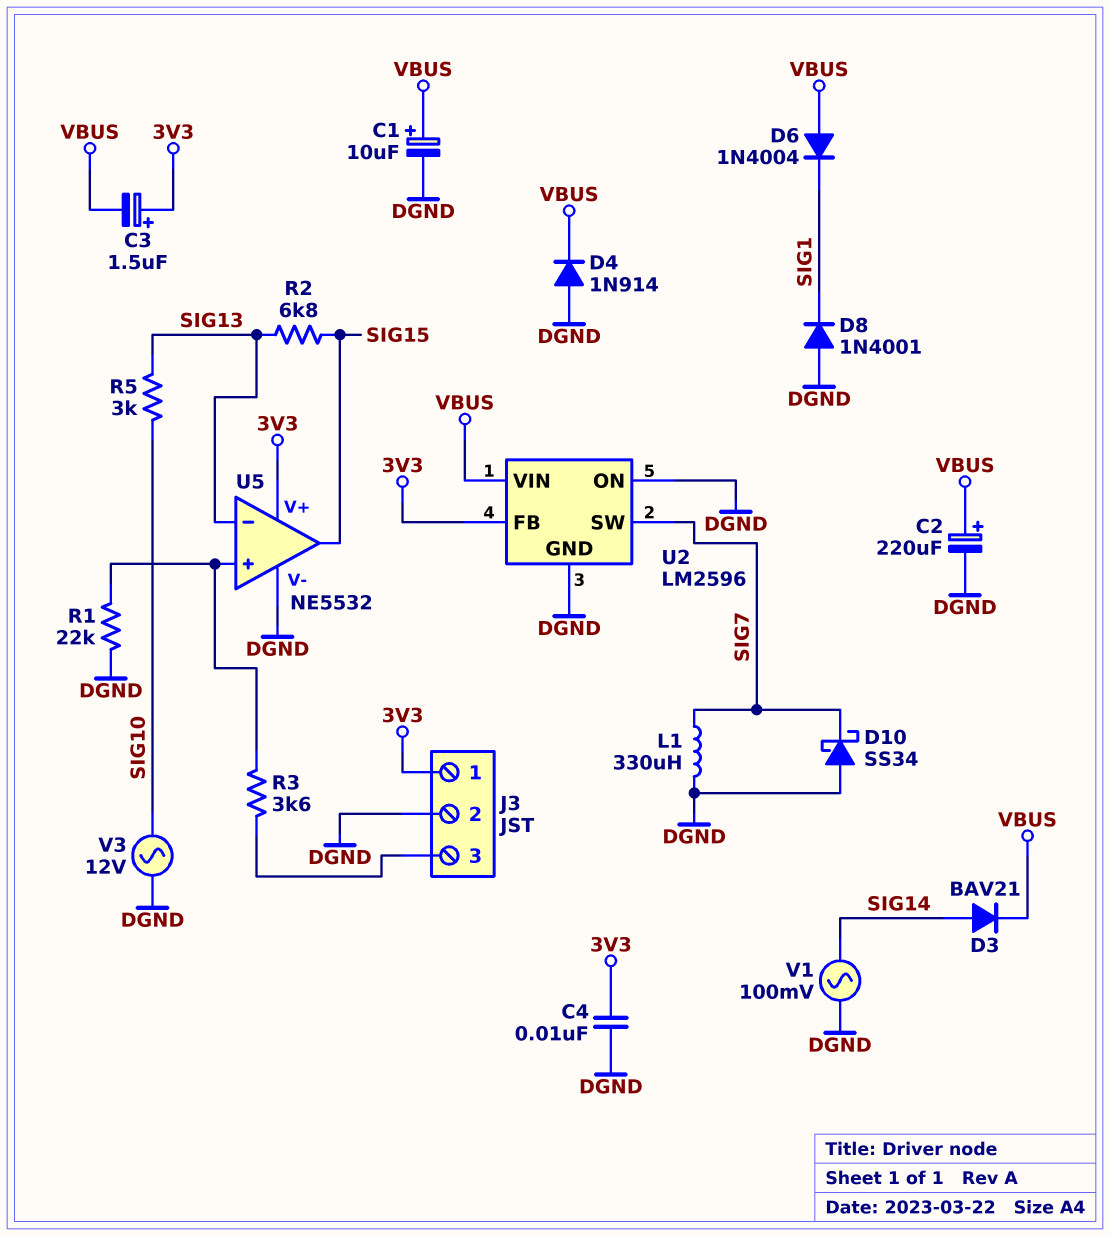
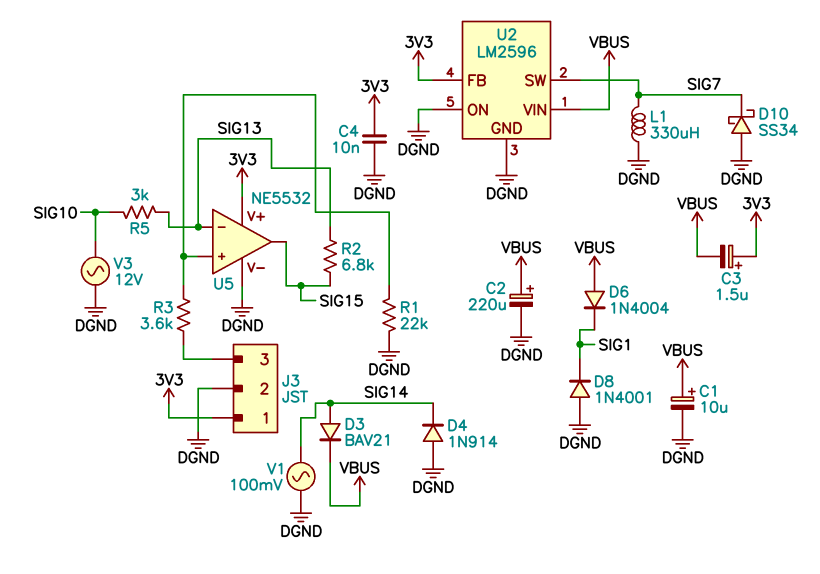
D4: diode 1N914 (A DGND, K VBUS) -> diode 1N914 (A DGND, K SIG14)

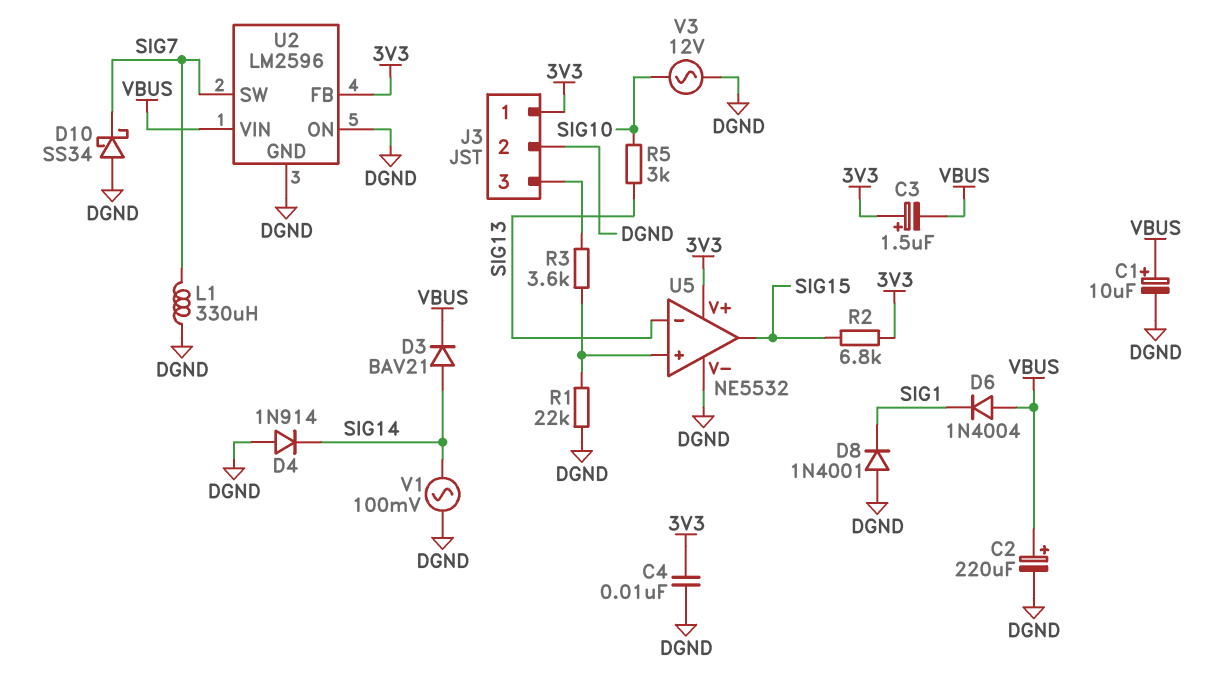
R2: 6.8k (SIG13, SIG15) -> 6.8k (3V3, SIG15)

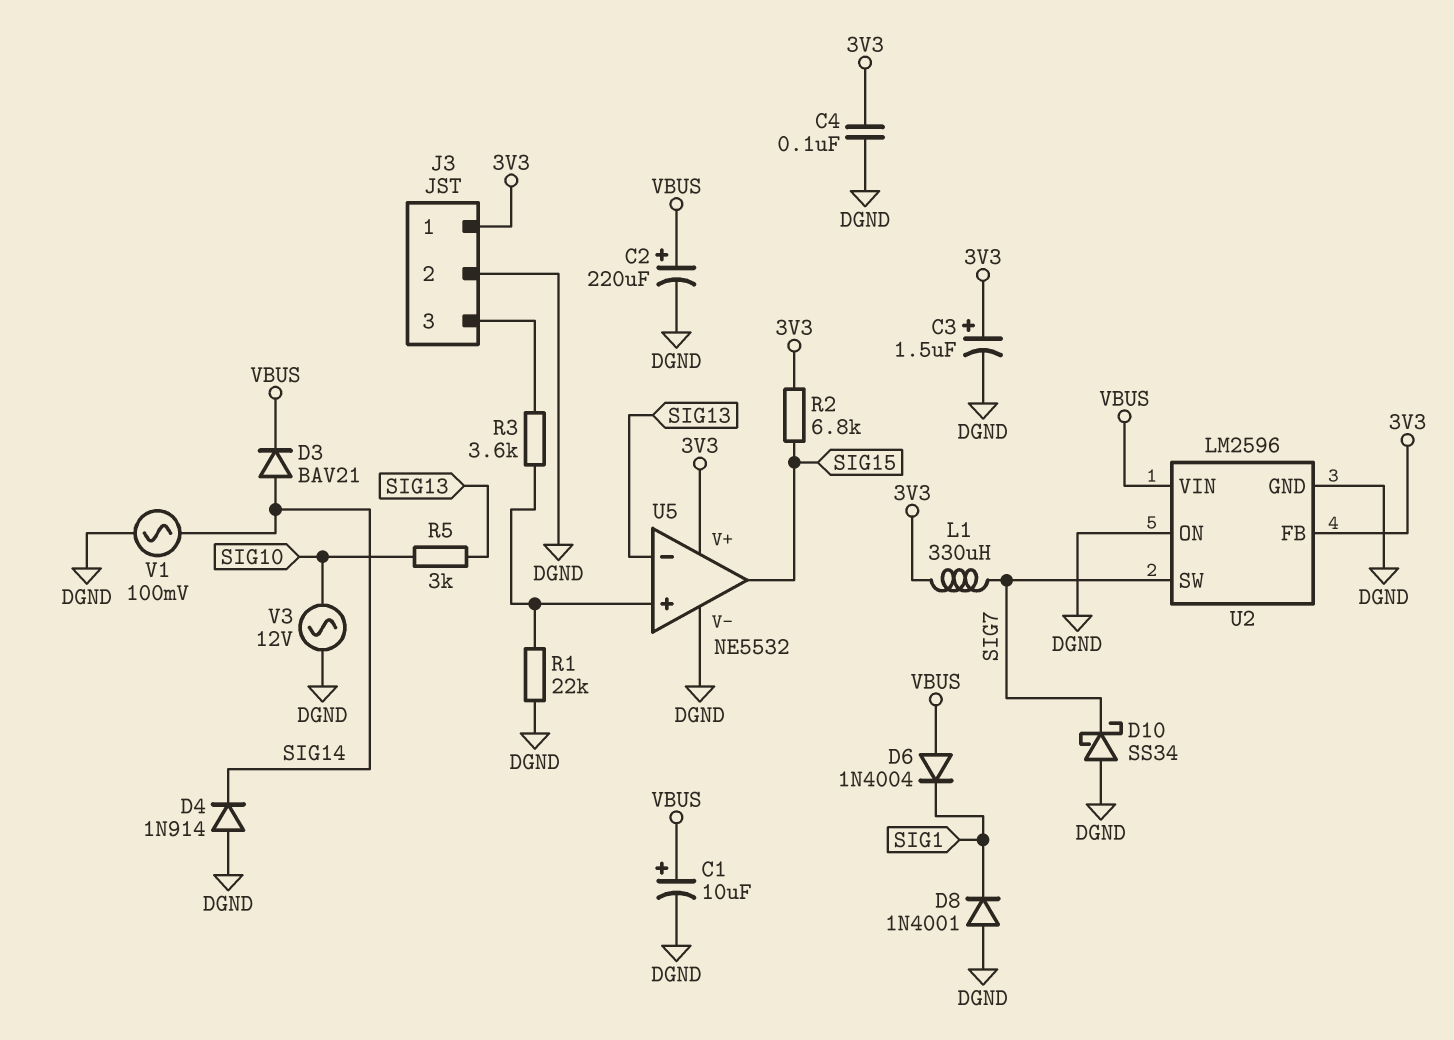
C3: 1.5uF (plus 3V3, minus VBUS) -> 1.5uF (plus 3V3, minus DGND)
C4: 10nF (3V3, DGND) -> 100nF (3V3, DGND)
L1: 330uH (DGND, SIG7) -> 330uH (3V3, SIG7)

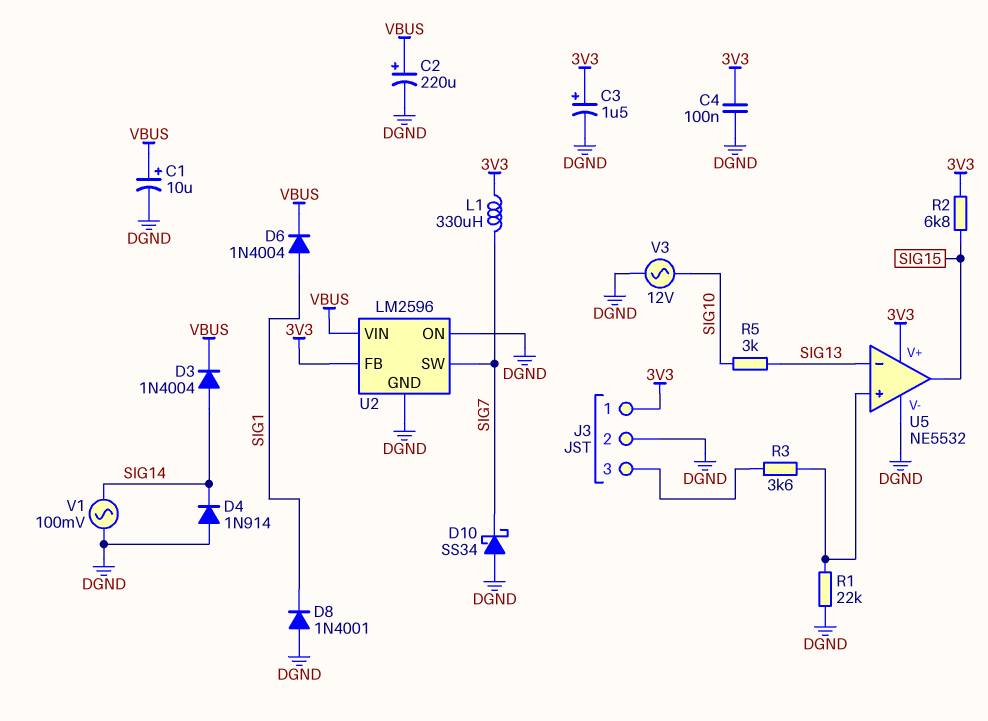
D3: diode BAV21 (A SIG14, K VBUS) -> diode 1N4004 (A SIG14, K VBUS)
D6: diode 1N4004 (A VBUS, K SIG1) -> diode 1N4004 (A SIG1, K VBUS)

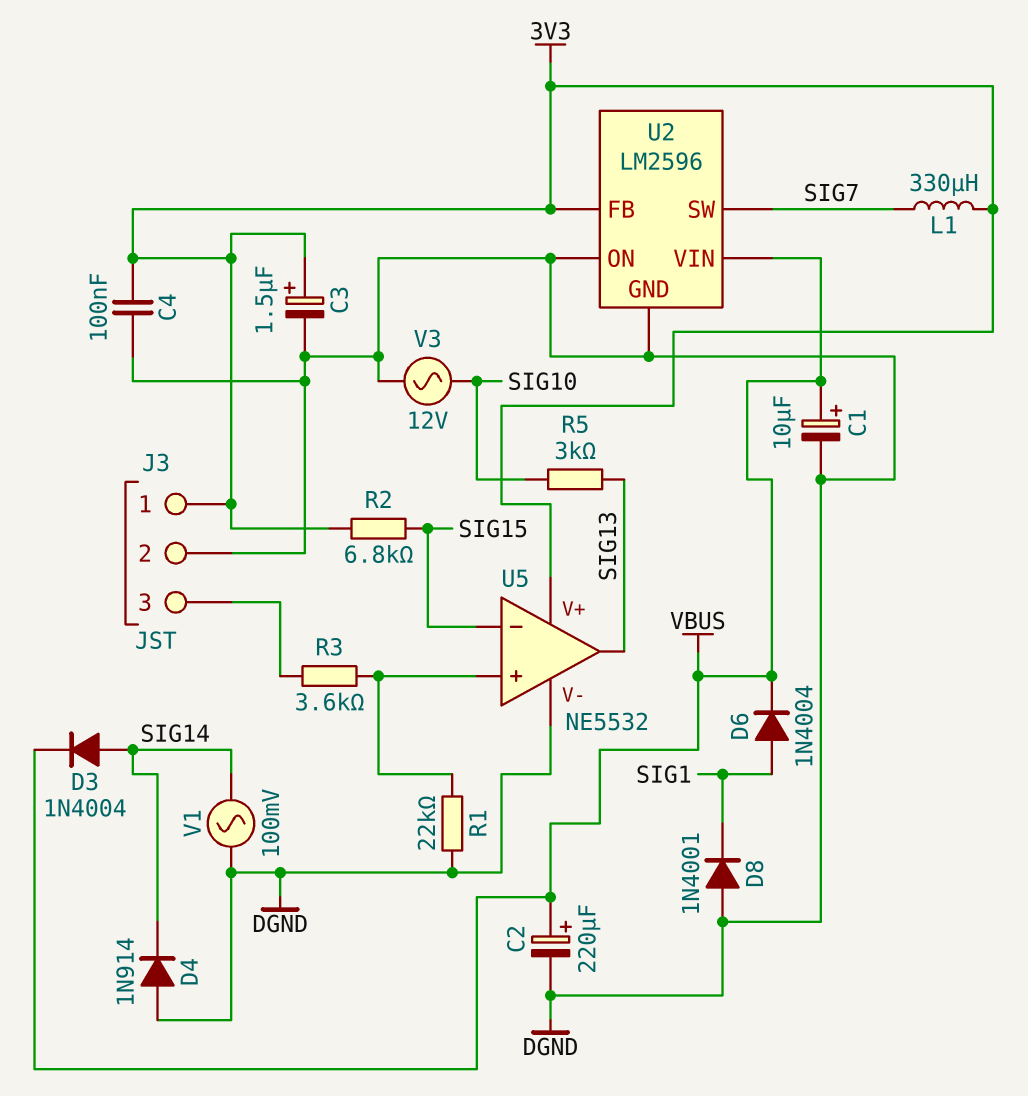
D10: schottky SS34 (A DGND, K SIG7) -> none
U5 pin in-: SIG13 -> SIG15
U5 pin out: SIG15 -> SIG13

